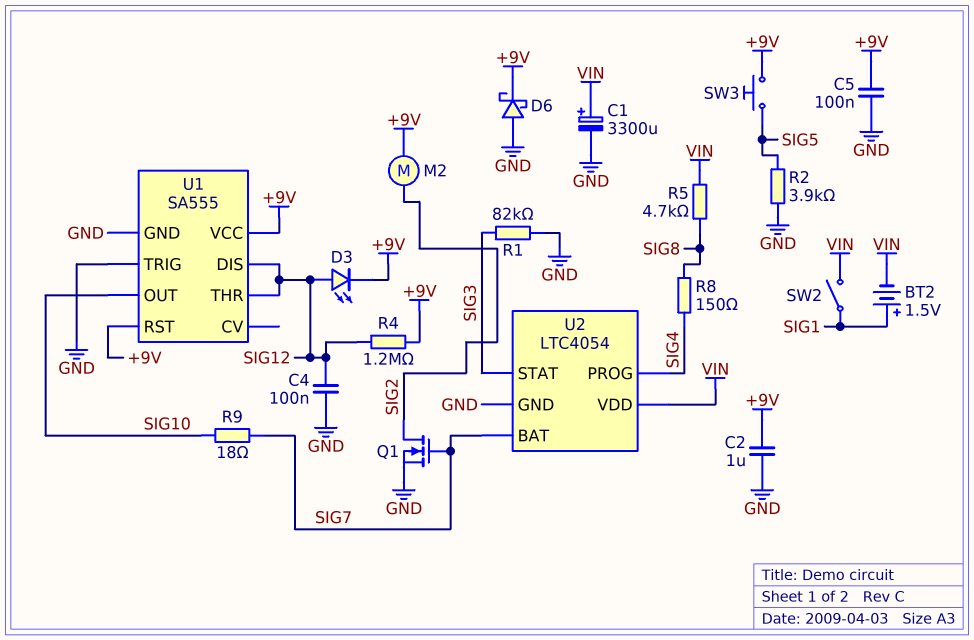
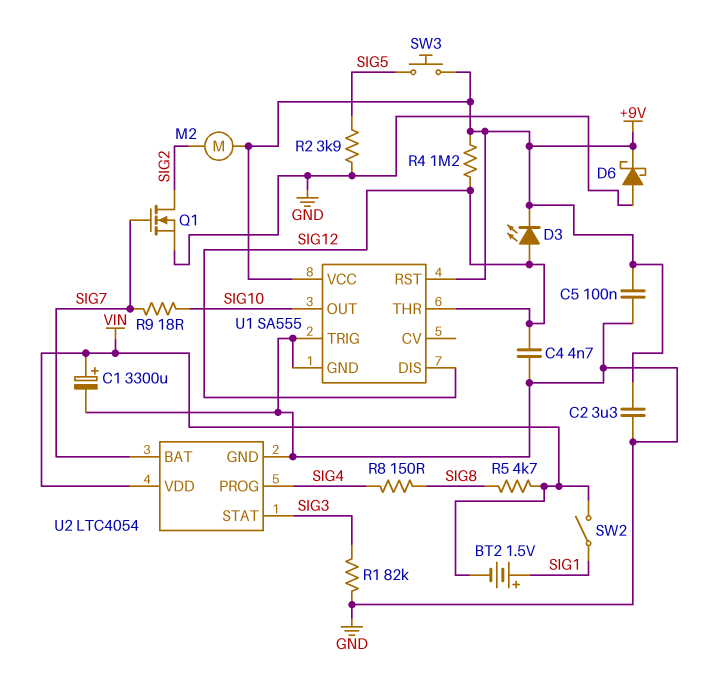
C2: 1uF (+9V, GND) -> 3.3uF (+9V, GND)
C4: 100nF (GND, SIG12) -> 4.7nF (GND, SIG12)

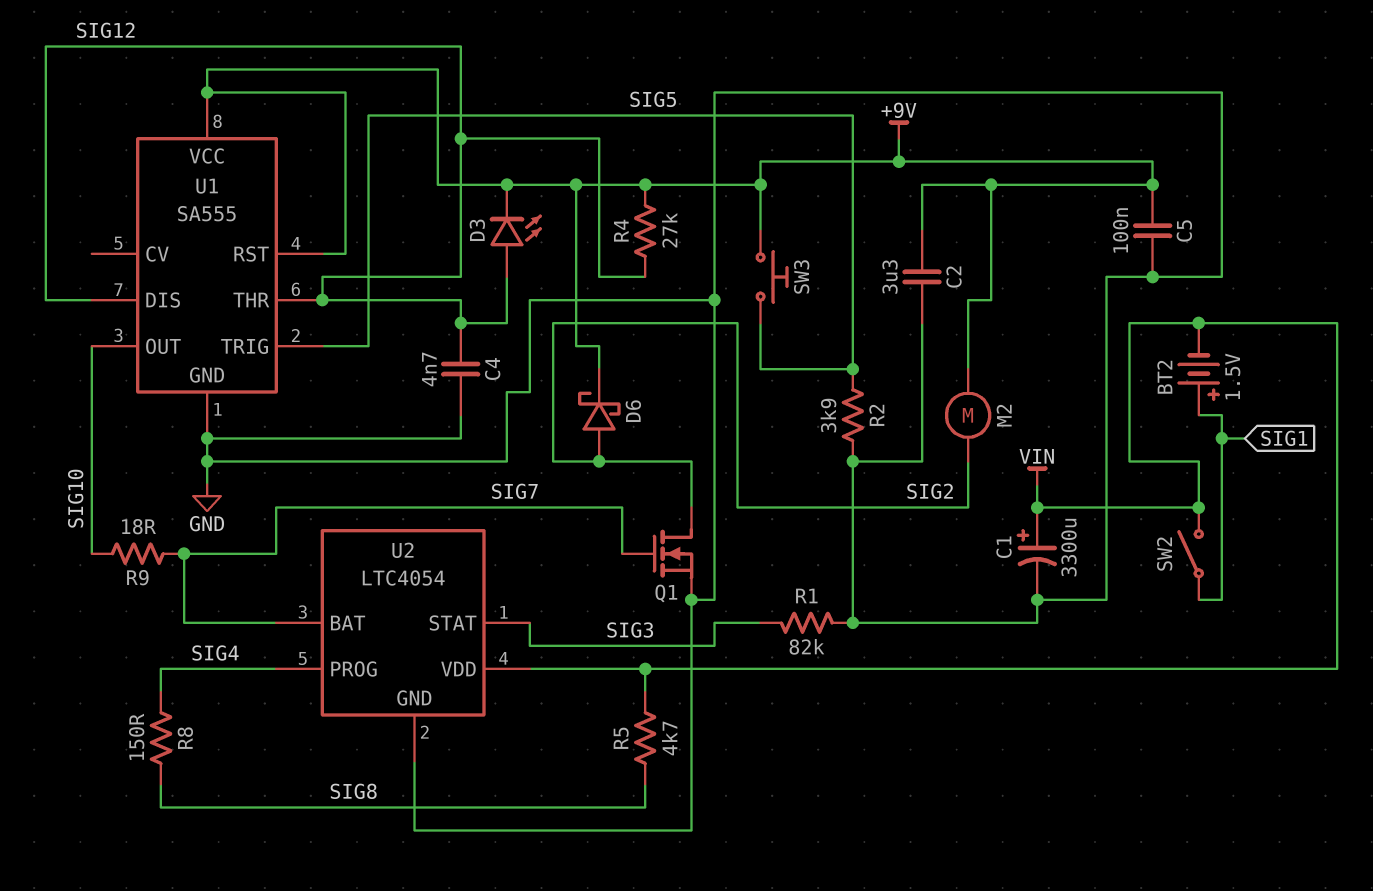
D6: schottky (A GND, K +9V) -> schottky (A SIG2, K +9V)
R4: 1.2M (+9V, SIG12) -> 27k (+9V, SIG12)
U1 pin TRIG: GND -> SIG5

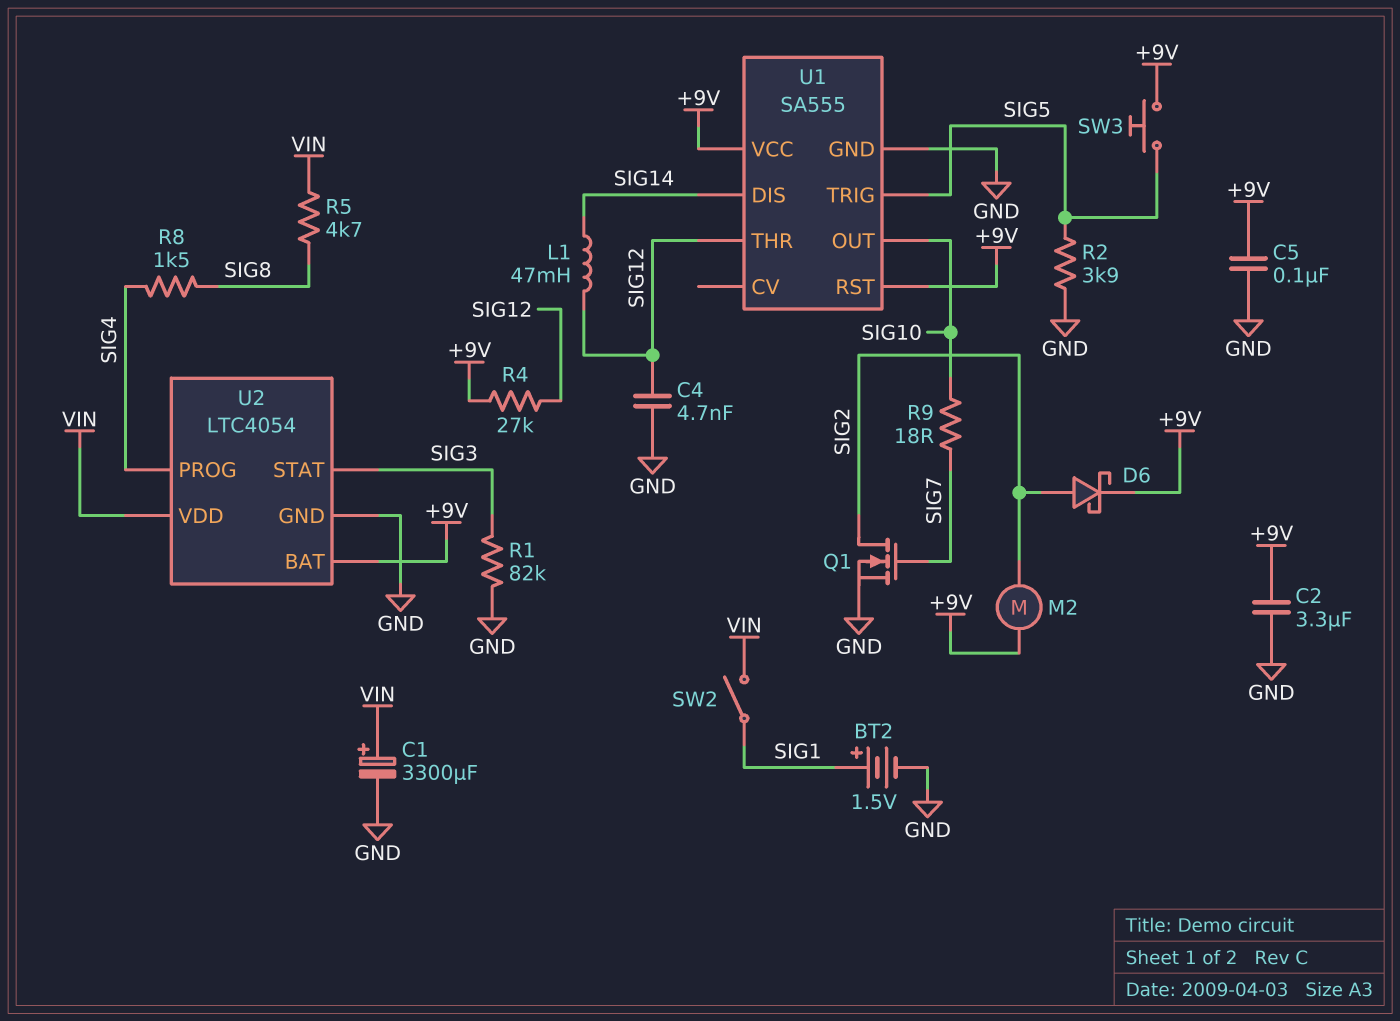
BT2: 1.5V (plus SIG1, minus VIN) -> 1.5V (plus SIG1, minus GND)
D3: LED (A SIG12, K +9V) -> none
L1: none -> 47mH (SIG12, SIG14)
R8: 150 (SIG4, SIG8) -> 1.5k (SIG4, SIG8)
U1 pin DIS: SIG12 -> SIG14
U2 pin BAT: SIG7 -> +9V

